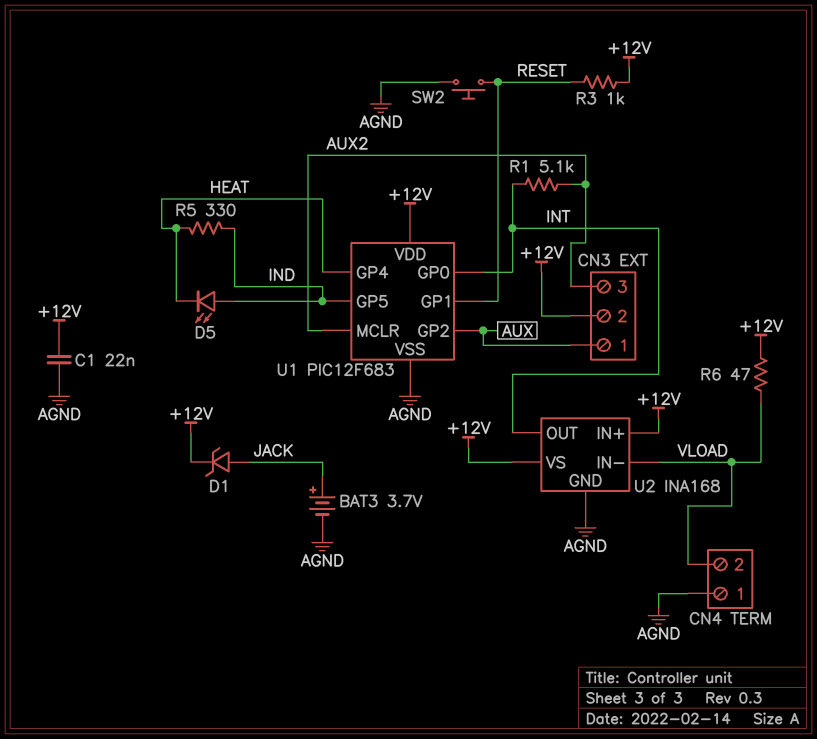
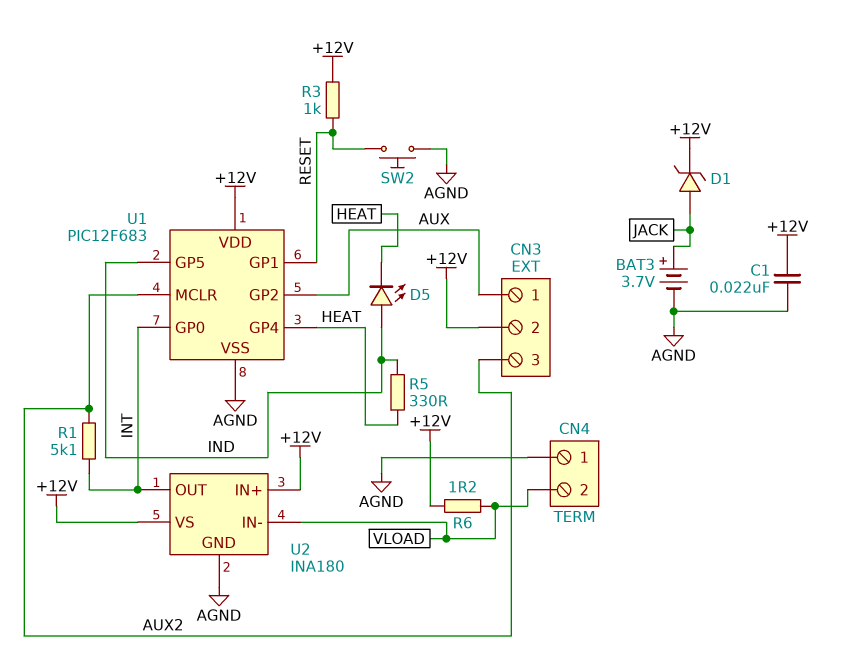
R6: 47 (+12V, VLOAD) -> 1.2 (+12V, VLOAD)
U2: INA168 -> INA180

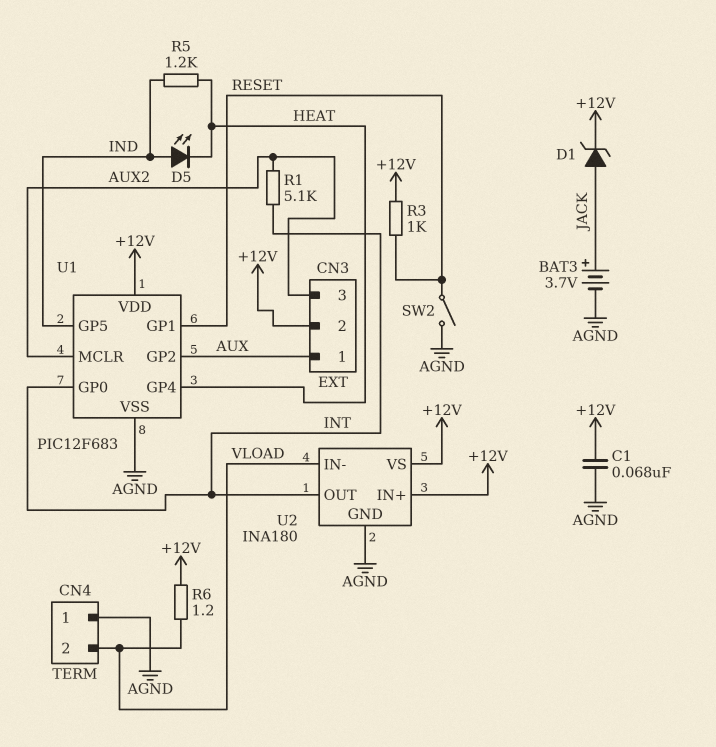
C1: 22nF (+12V, AGND) -> 68nF (+12V, AGND)
R5: 330 (HEAT, IND) -> 1.2k (HEAT, IND)
SW2: button (AGND, RESET) -> switch (AGND, RESET)

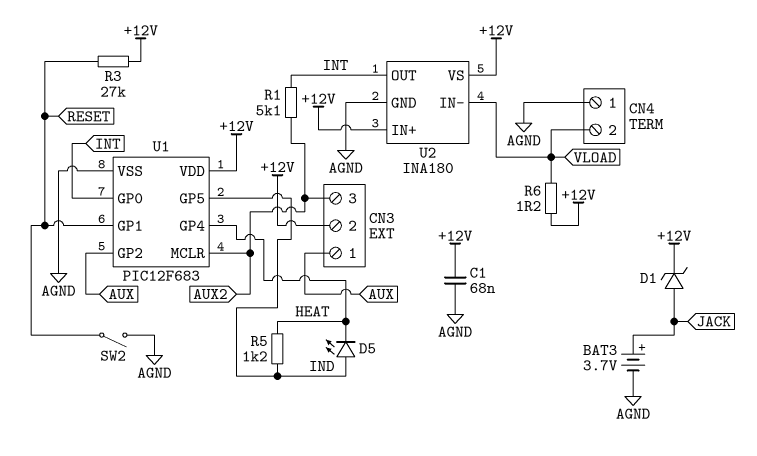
R3: 1k (+12V, RESET) -> 27k (+12V, RESET)

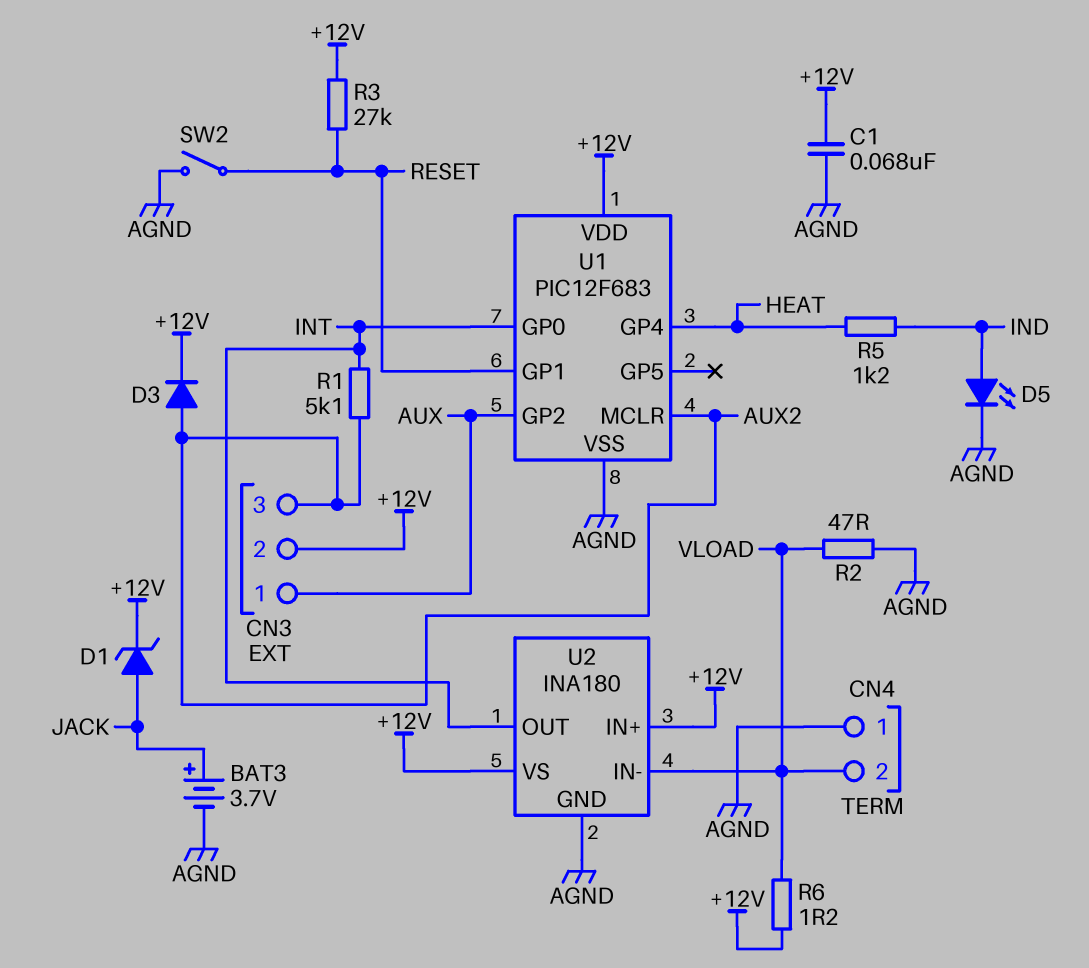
D3: none -> diode (A AUX2, K +12V)
D5: LED (A IND, K HEAT) -> LED (A IND, K AGND)
R2: none -> 47 (AGND, VLOAD)
U1 pin GP5: IND -> none

